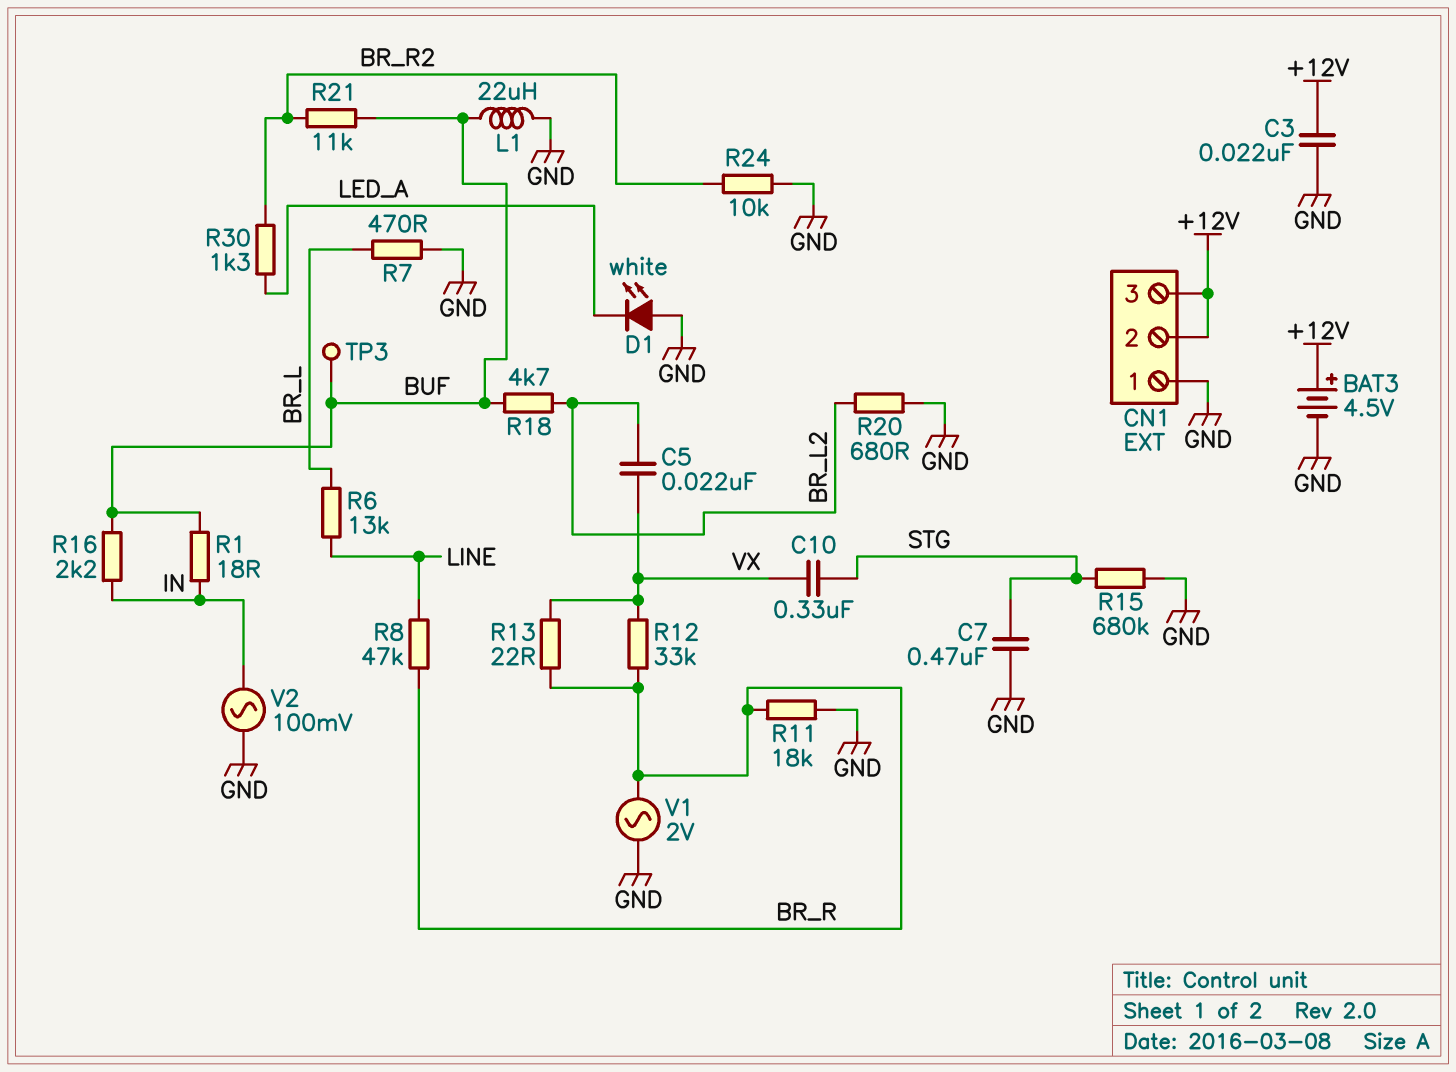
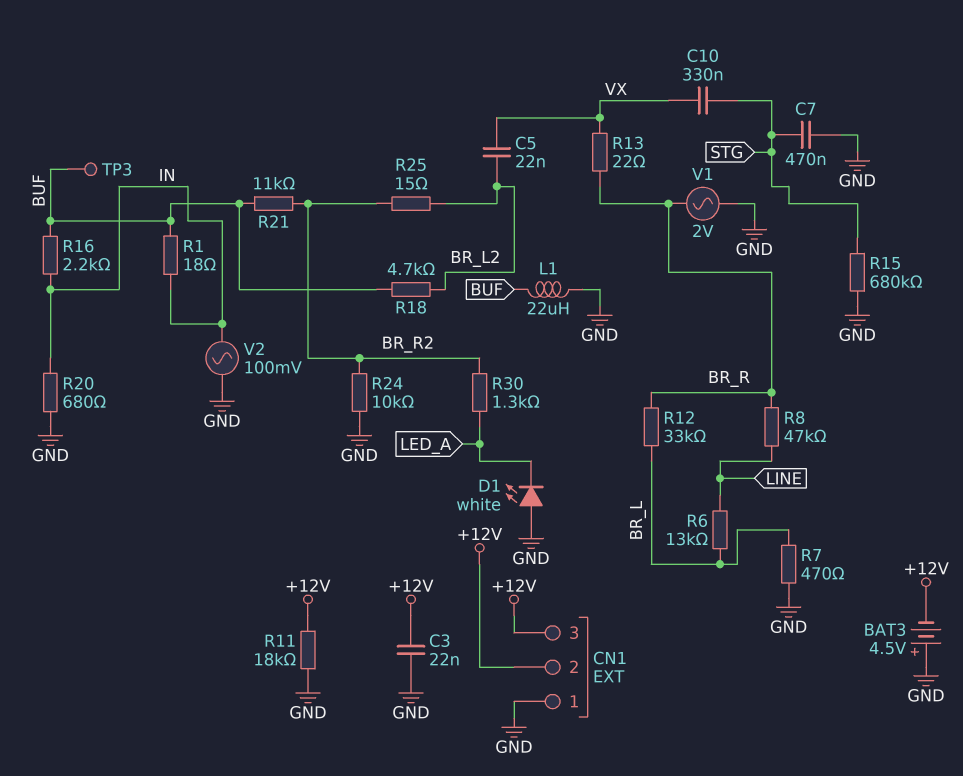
BAT3: 4.5V (plus +12V, minus GND) -> 4.5V (plus GND, minus +12V)
R11: 18k (BR_R, GND) -> 18k (+12V, GND)
R12: 33k (BR_R, VX) -> 33k (BR_L, BR_R)
R20: 680 (BR_L2, GND) -> 680 (GND, IN)
R25: none -> 15 (BR_L2, BR_R2)

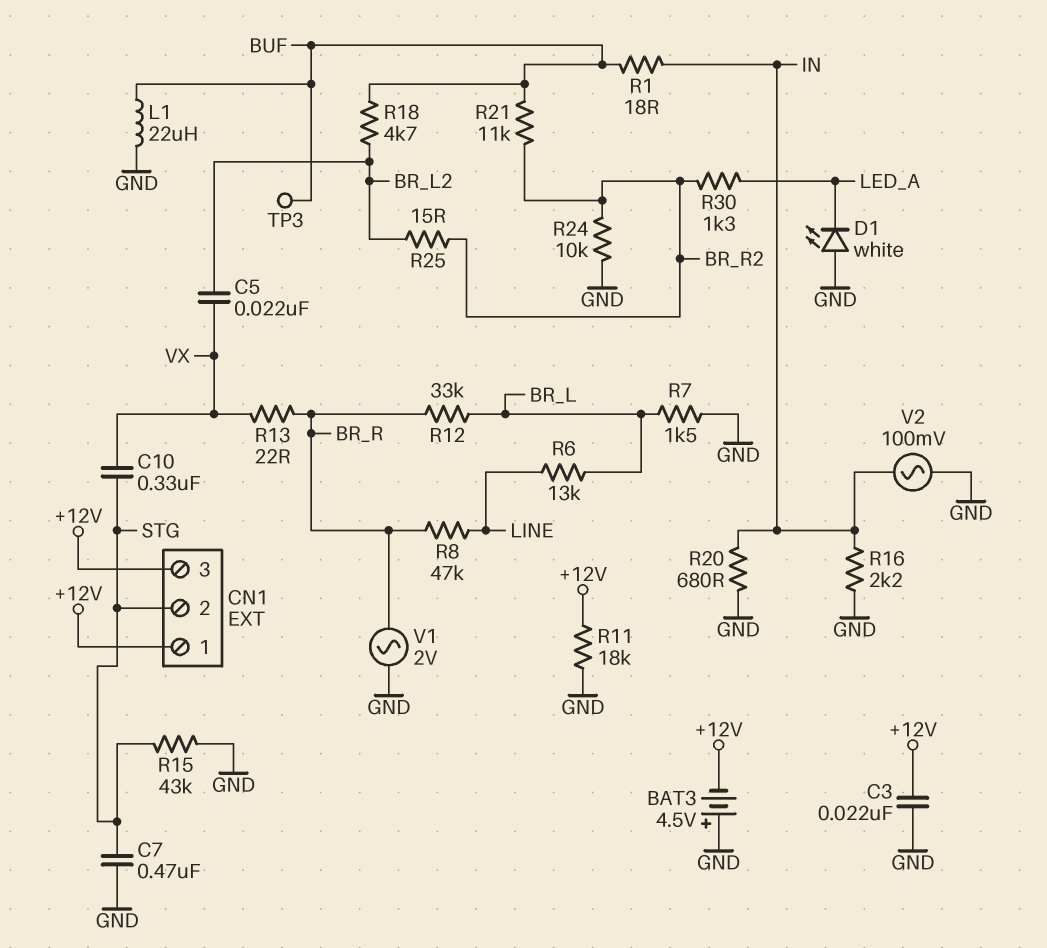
CN1 pin 1: GND -> +12V
CN1 pin 2: +12V -> STG
R7: 470 (BR_L, GND) -> 1.5k (BR_L, GND)
R15: 680k (GND, STG) -> 43k (GND, STG)
R16: 2.2k (BUF, IN) -> 2.2k (GND, IN)

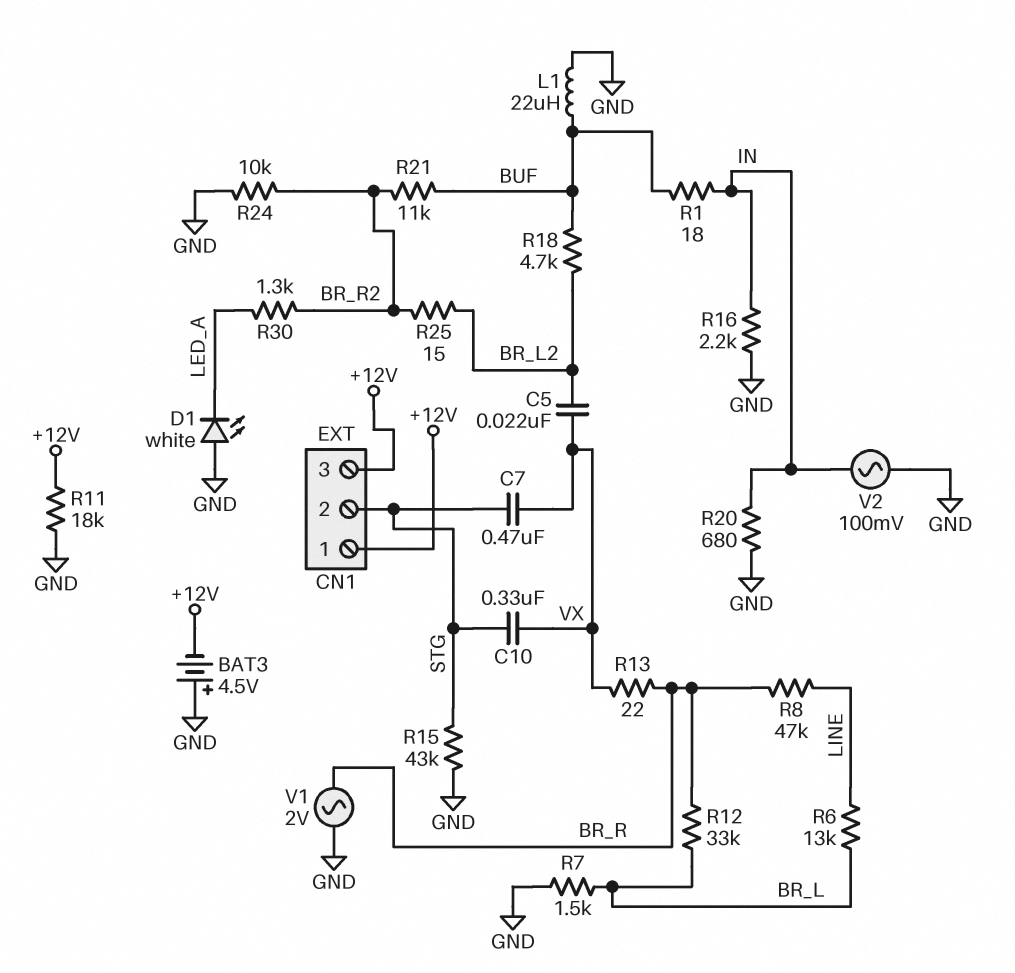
C3: 22nF (+12V, GND) -> none
C7: 470nF (GND, STG) -> 470nF (STG, VX)
TP3: test point (BUF) -> none

